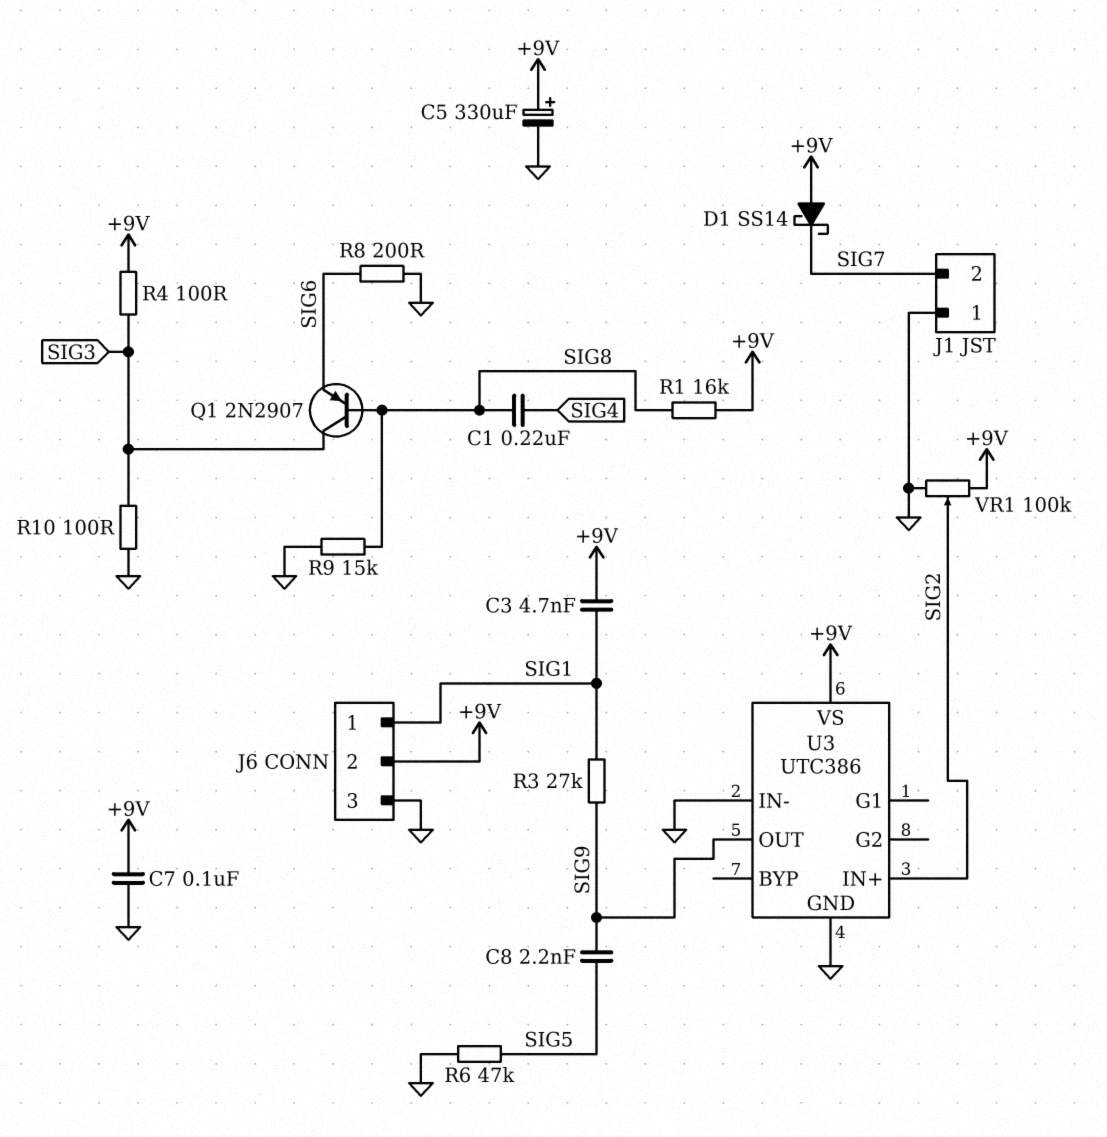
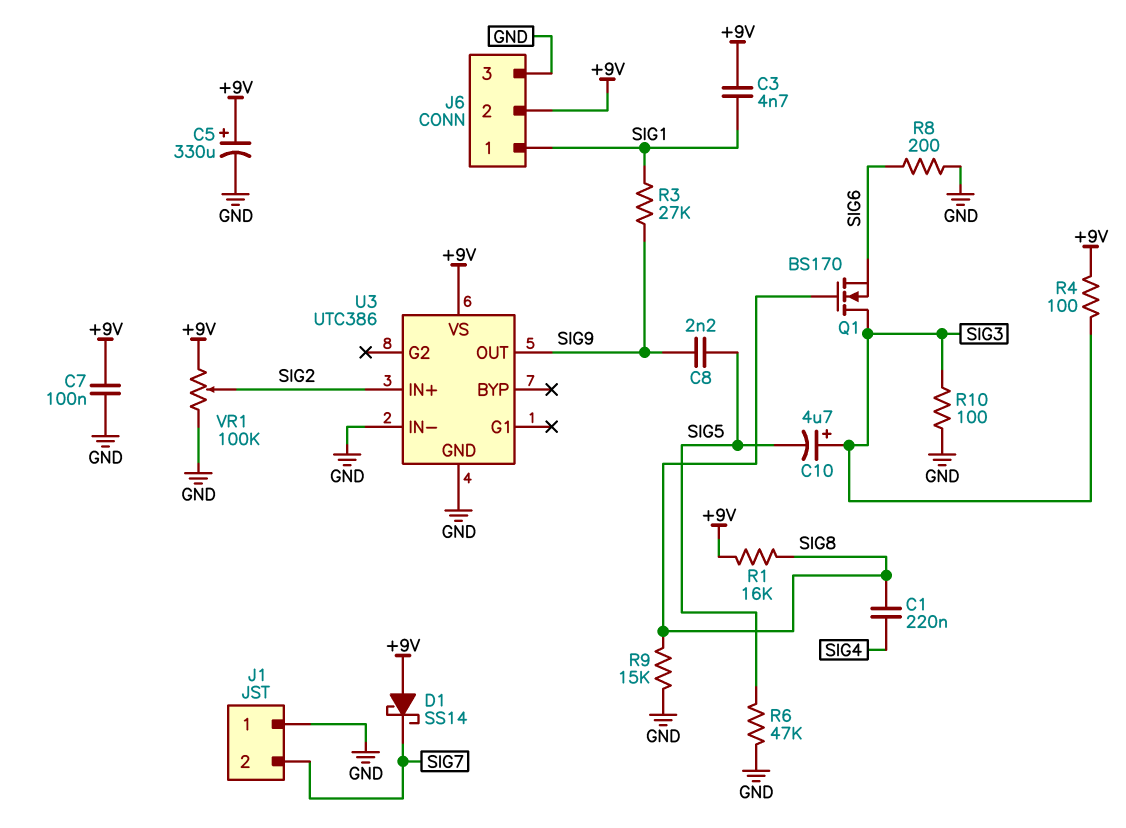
C10: none -> 4.7uF (plus SIG3, minus SIG5)
Q1: PNP 2N2907 (B SIG8, C SIG3, E SIG6) -> NMOS BS170 (G SIG8, D SIG3, S SIG6)

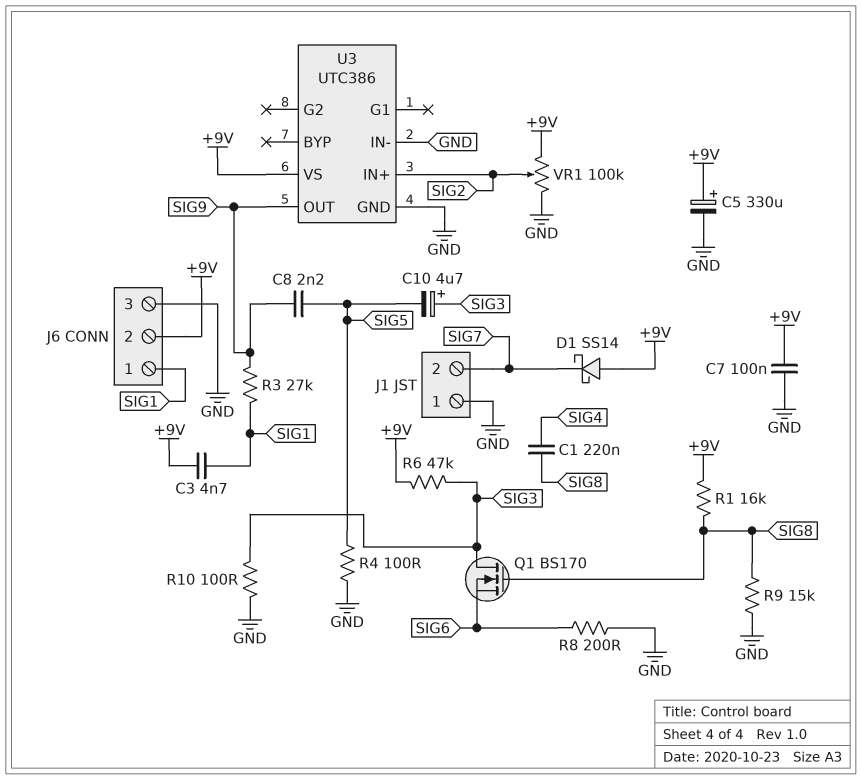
R4: 100 (+9V, SIG3) -> 100 (GND, SIG5)
R6: 47k (GND, SIG5) -> 47k (+9V, SIG3)

